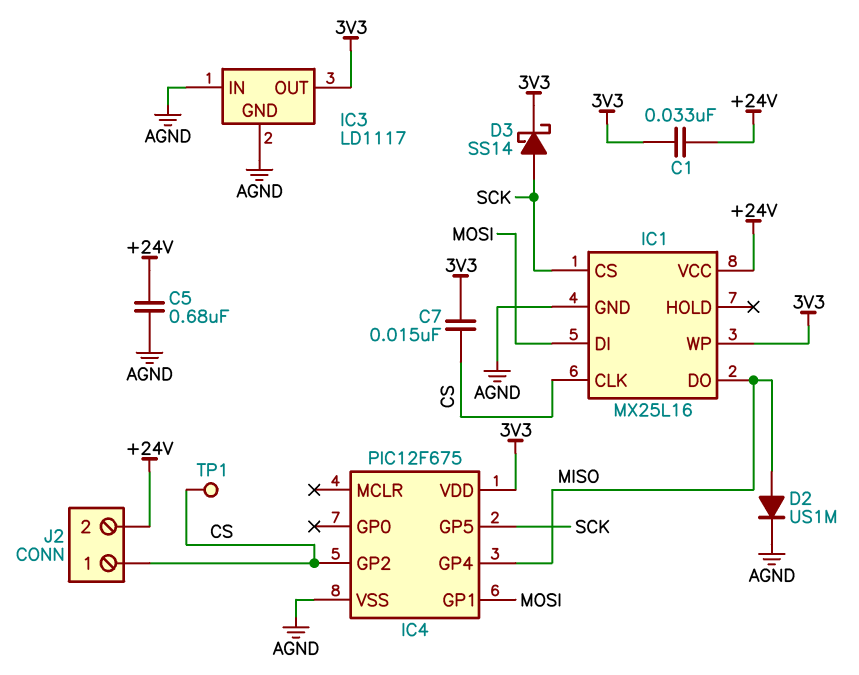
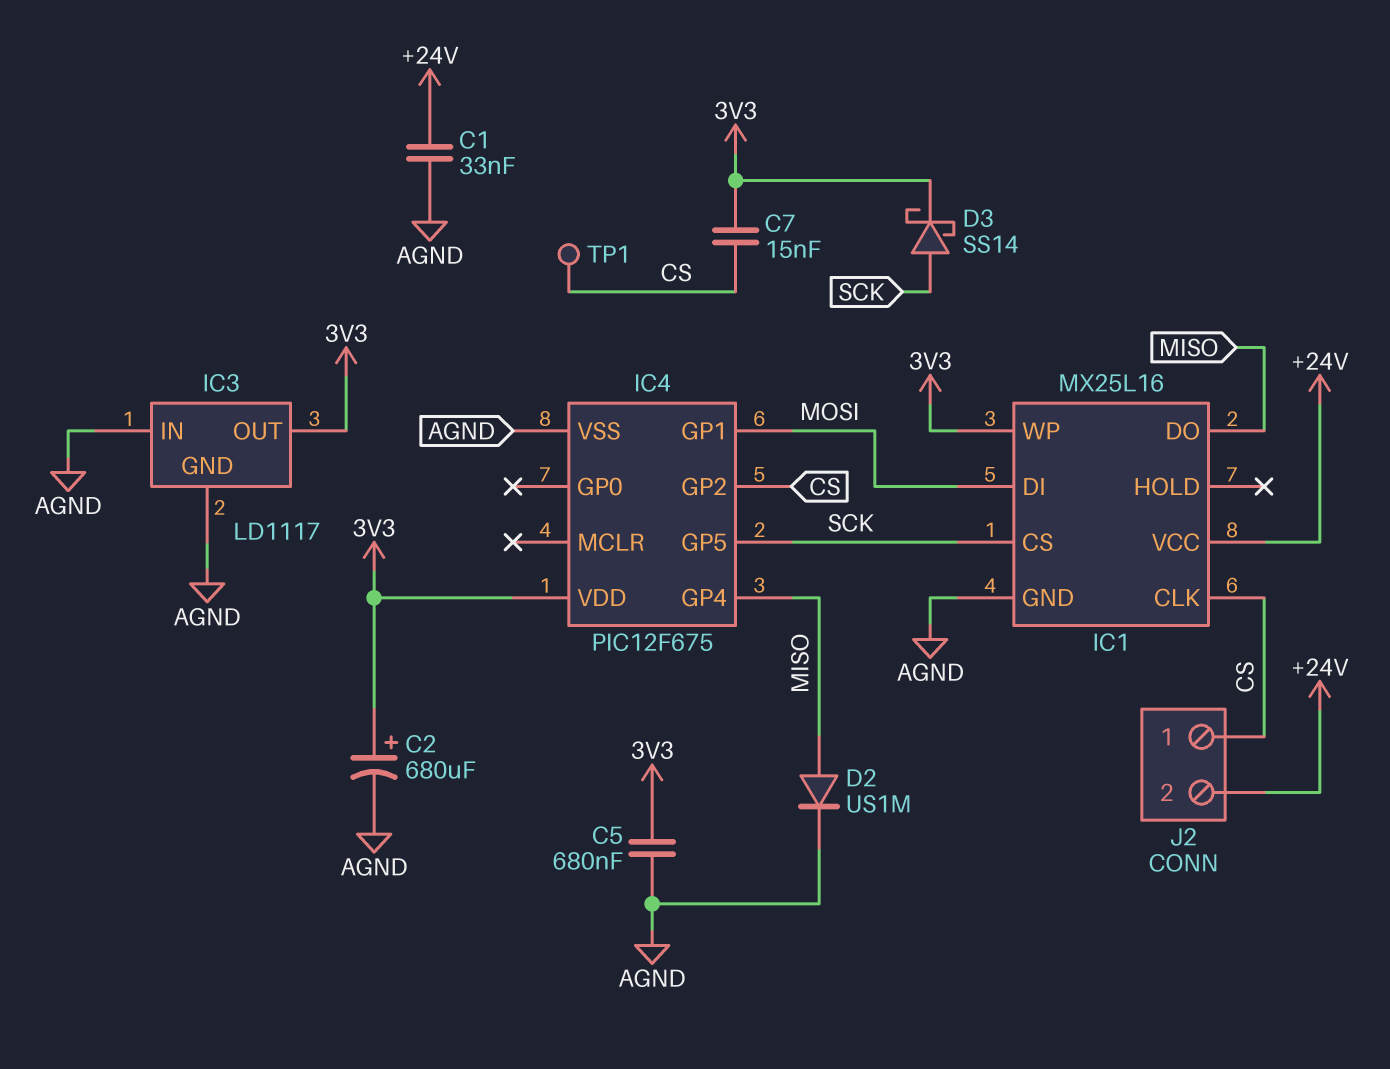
C1: 33nF (+24V, 3V3) -> 33nF (+24V, AGND)
C2: none -> 680uF (plus 3V3, minus AGND)
C5: 680nF (+24V, AGND) -> 680nF (3V3, AGND)

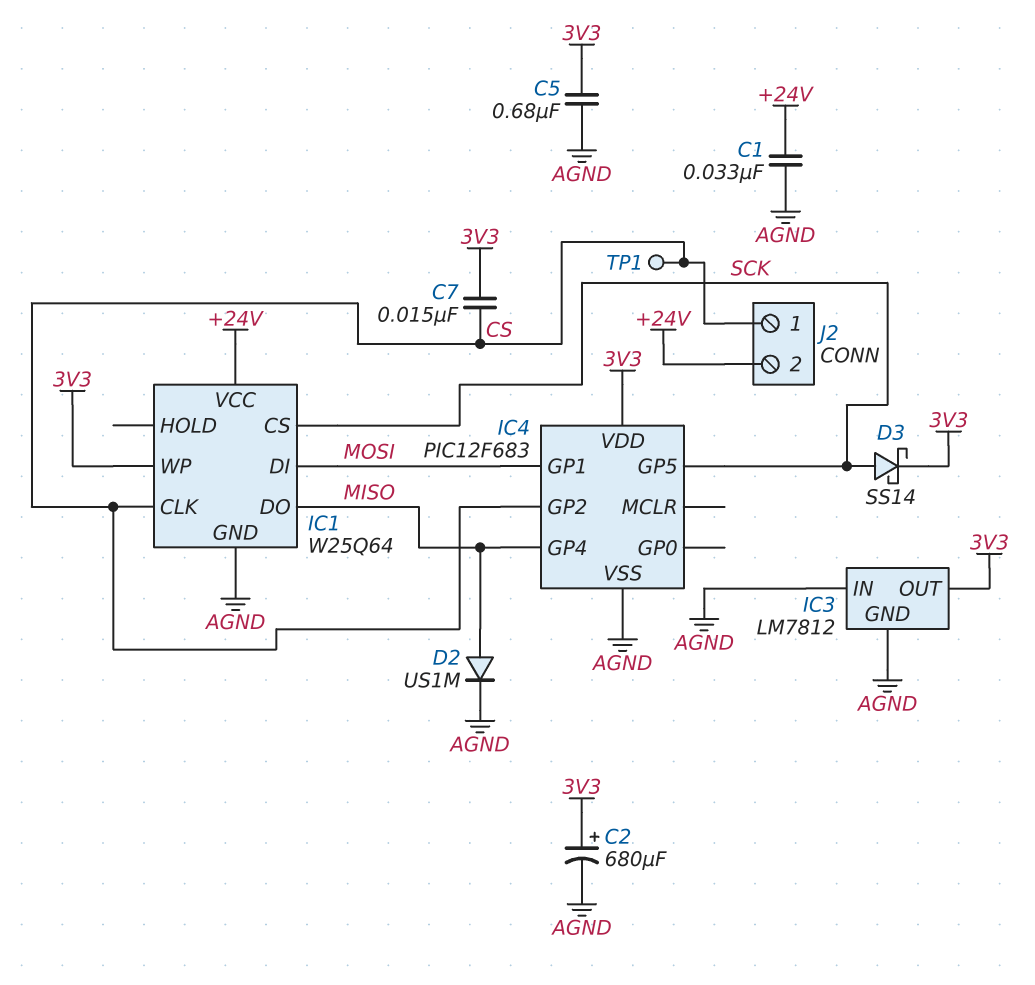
IC1: MX25L16 -> W25Q64
IC3: LD1117 -> LM7812
IC4: PIC12F675 -> PIC12F683

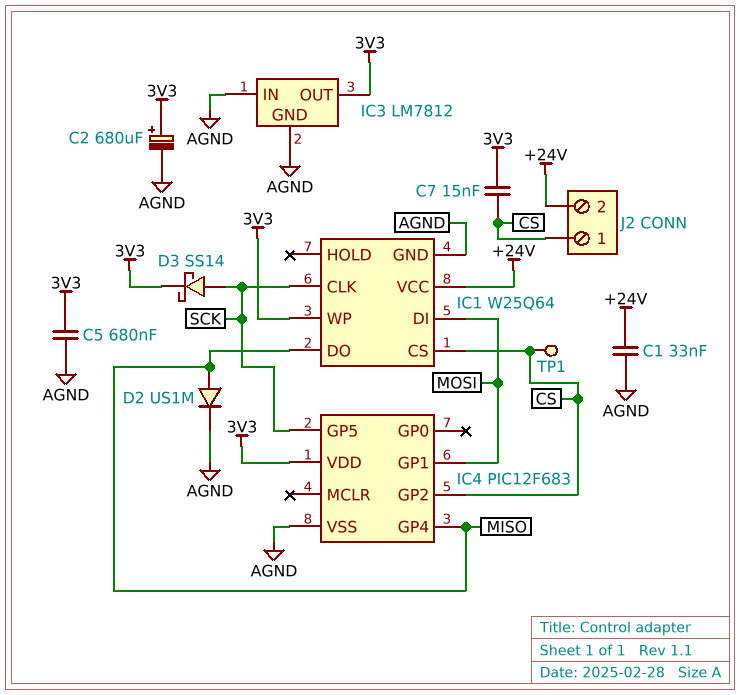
IC1 pin CLK: CS -> SCK
IC1 pin CS: SCK -> CS

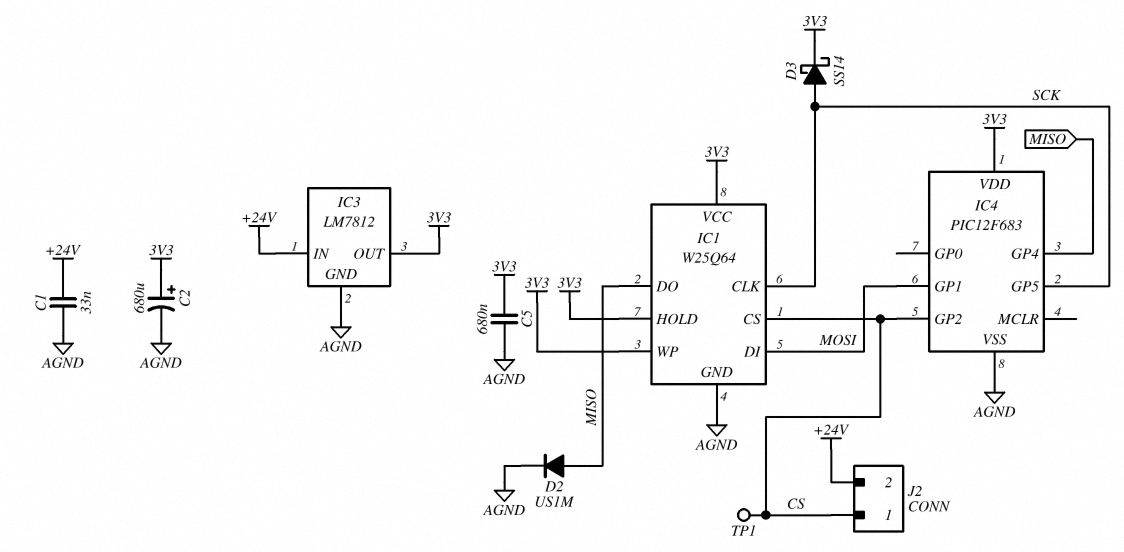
C7: 15nF (3V3, CS) -> none
IC1 pin HOLD: none -> 3V3
IC1 pin VCC: +24V -> 3V3
IC3 pin IN: AGND -> +24V

